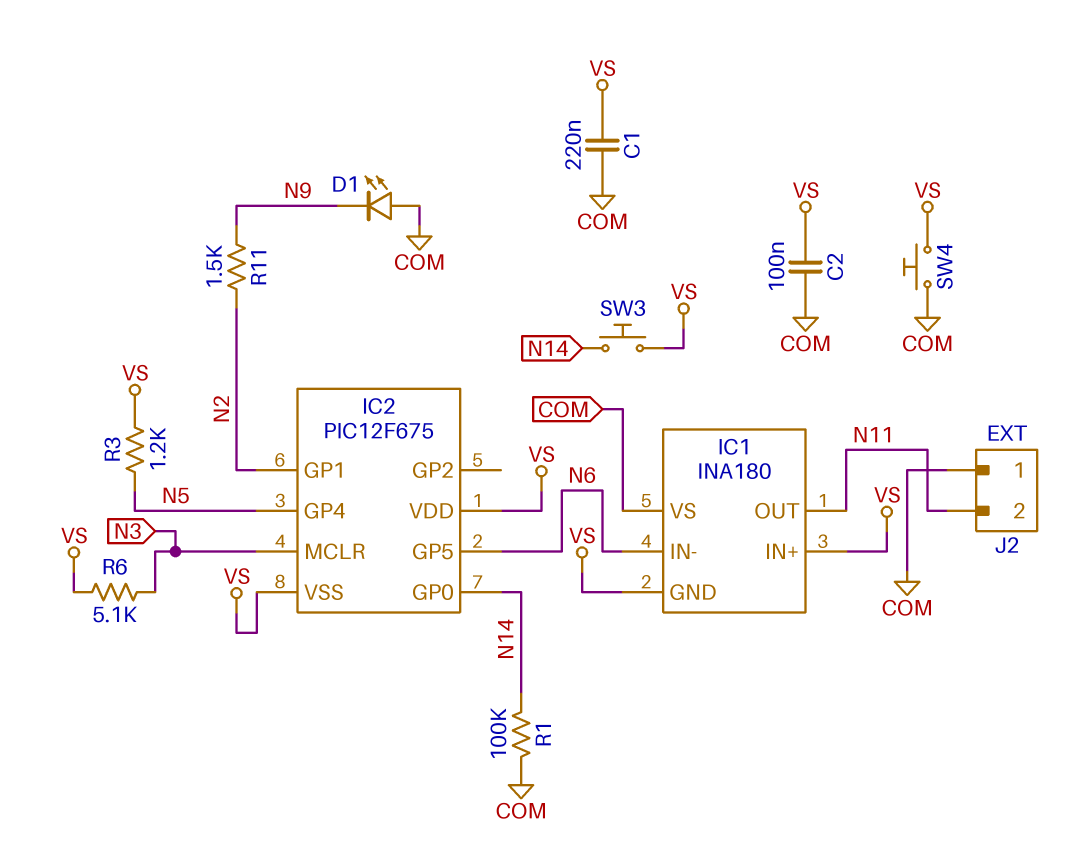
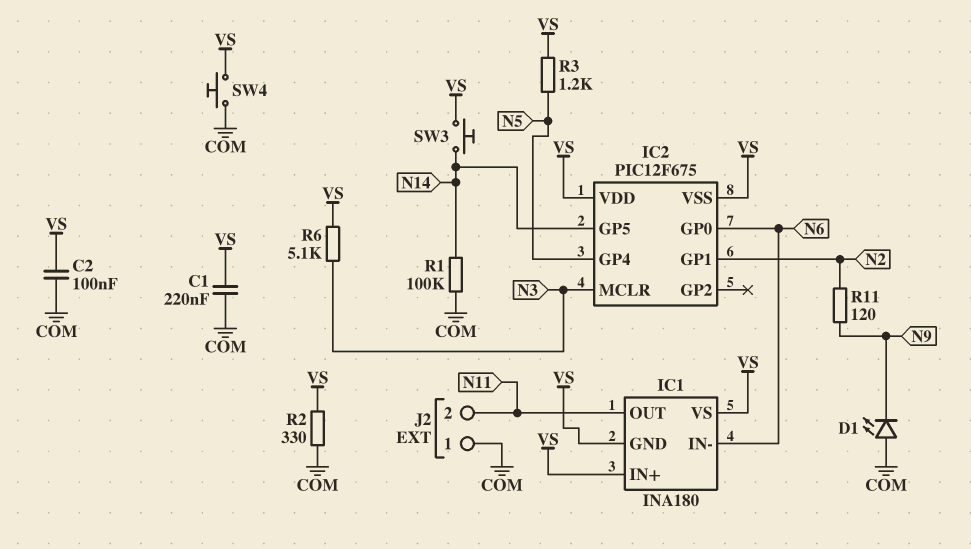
IC1 pin VS: COM -> VS
IC2 pin GP0: N14 -> N6
IC2 pin GP5: N6 -> N14
R2: none -> 330 (COM, VS)
R11: 1.5k (N2, N9) -> 120 (N2, N9)

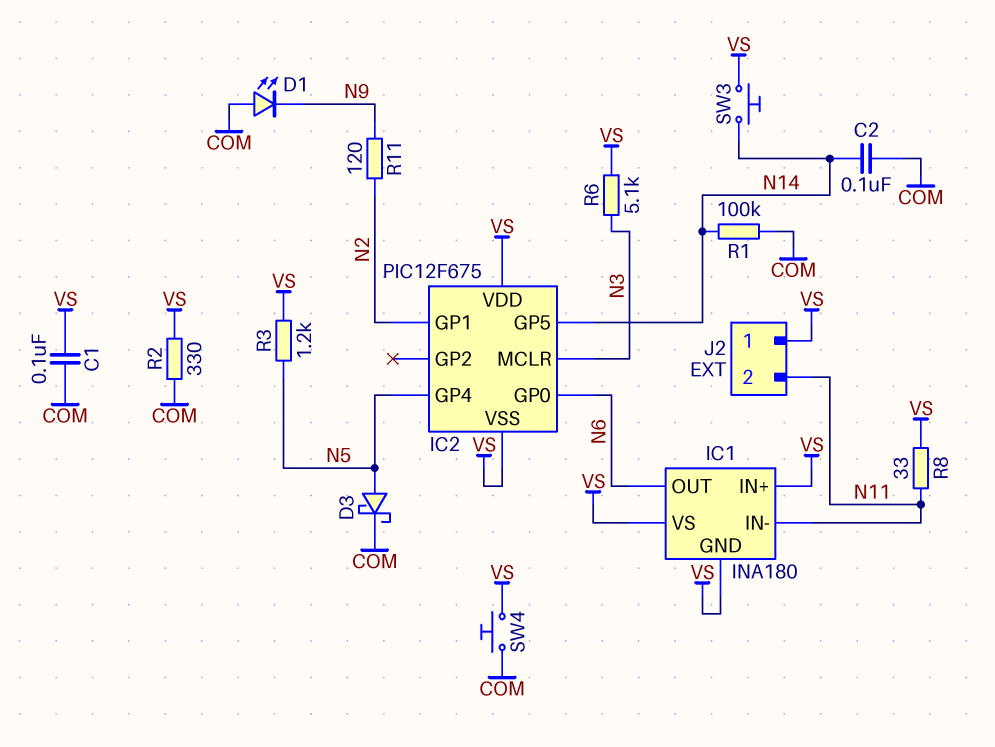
C1: 220nF (COM, VS) -> 100nF (COM, VS)
C2: 100nF (COM, VS) -> 100nF (COM, N14)
D3: none -> schottky (A N5, K COM)
IC1 pin IN-: N6 -> N11
IC1 pin OUT: N11 -> N6
J2 pin 1: COM -> VS
R8: none -> 33 (N11, VS)

